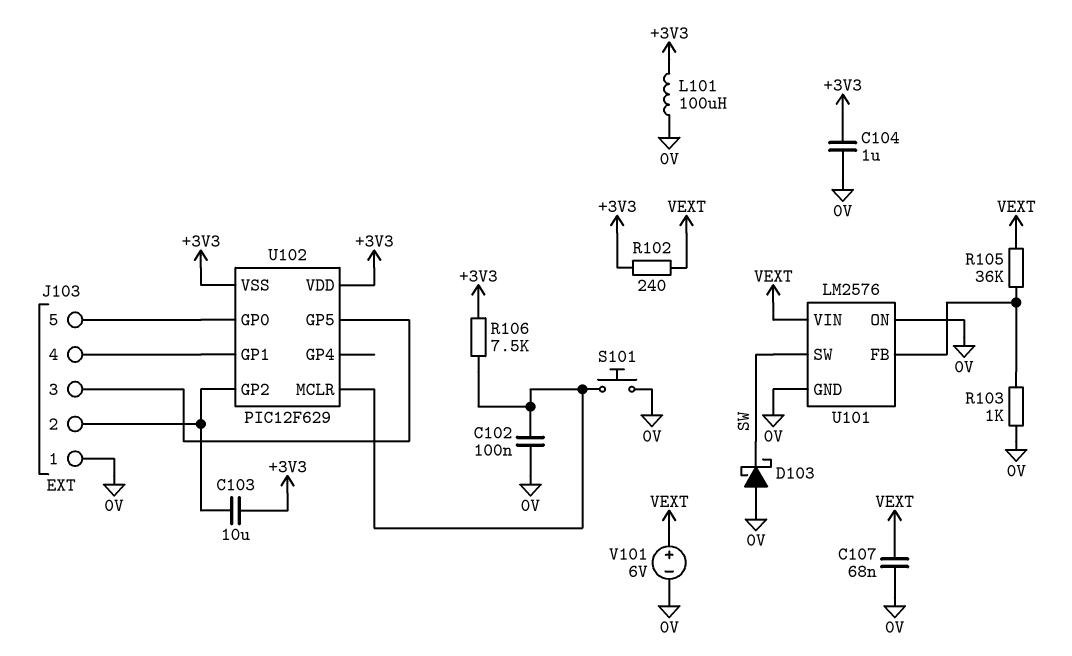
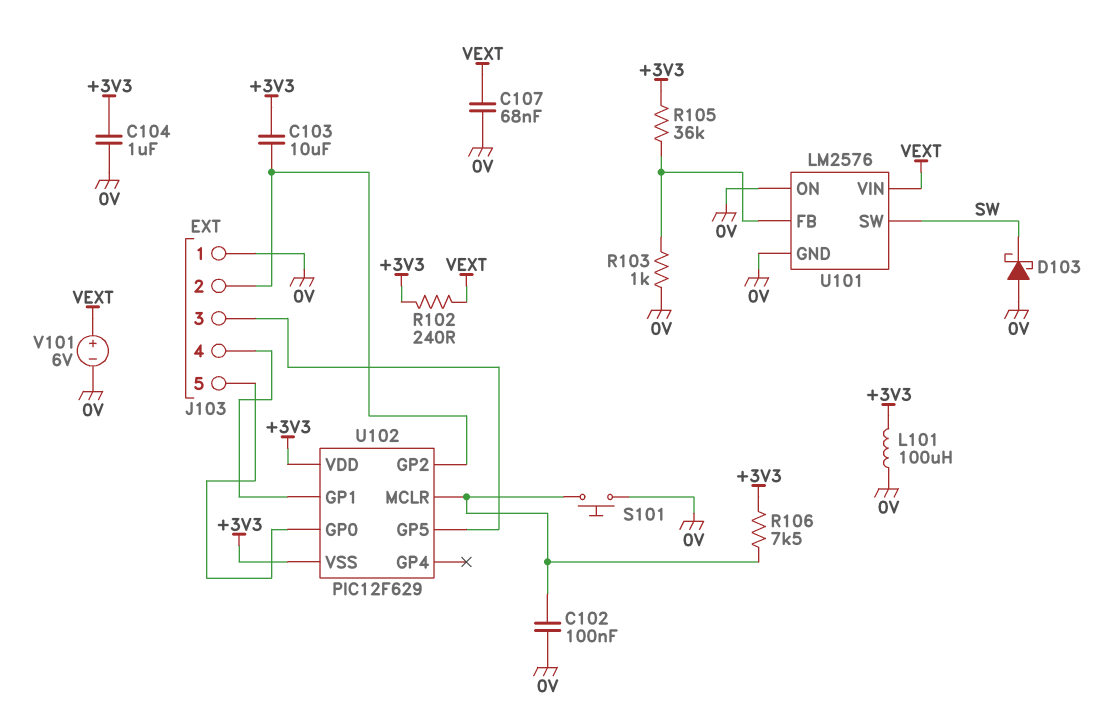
R105: 36k (U101/FB, VEXT) -> 36k (+3V3, U101/FB)

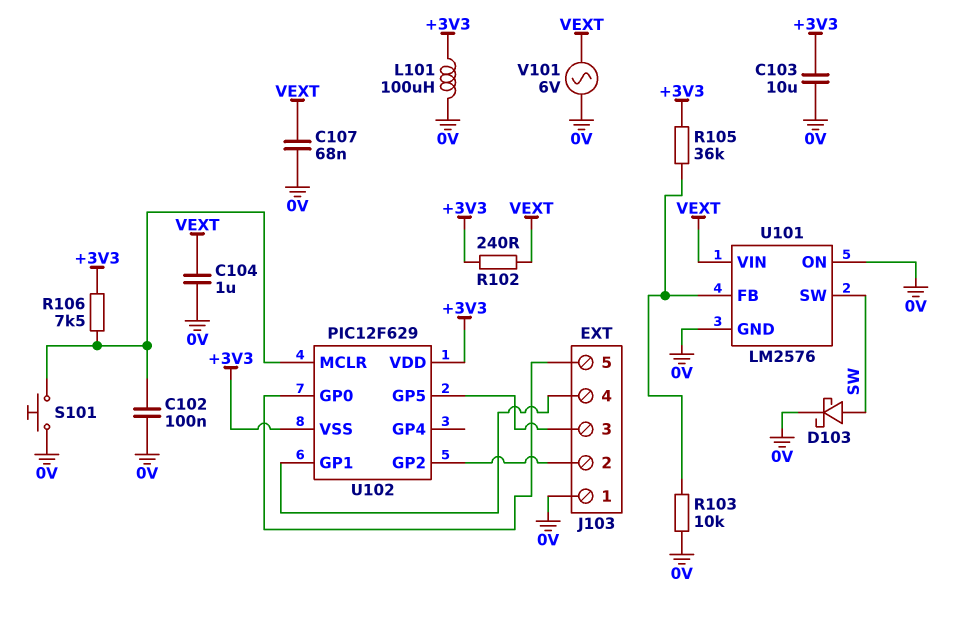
C103: 10uF (+3V3, J103/2) -> 10uF (+3V3, 0V)
C104: 1uF (+3V3, 0V) -> 1uF (0V, VEXT)
D103: schottky (A 0V, K SW) -> schottky (A SW, K 0V)
R103: 1k (0V, U101/FB) -> 10k (0V, U101/FB)
V101: 6V (plus VEXT, minus 0V) -> AC 6V (0V, VEXT)

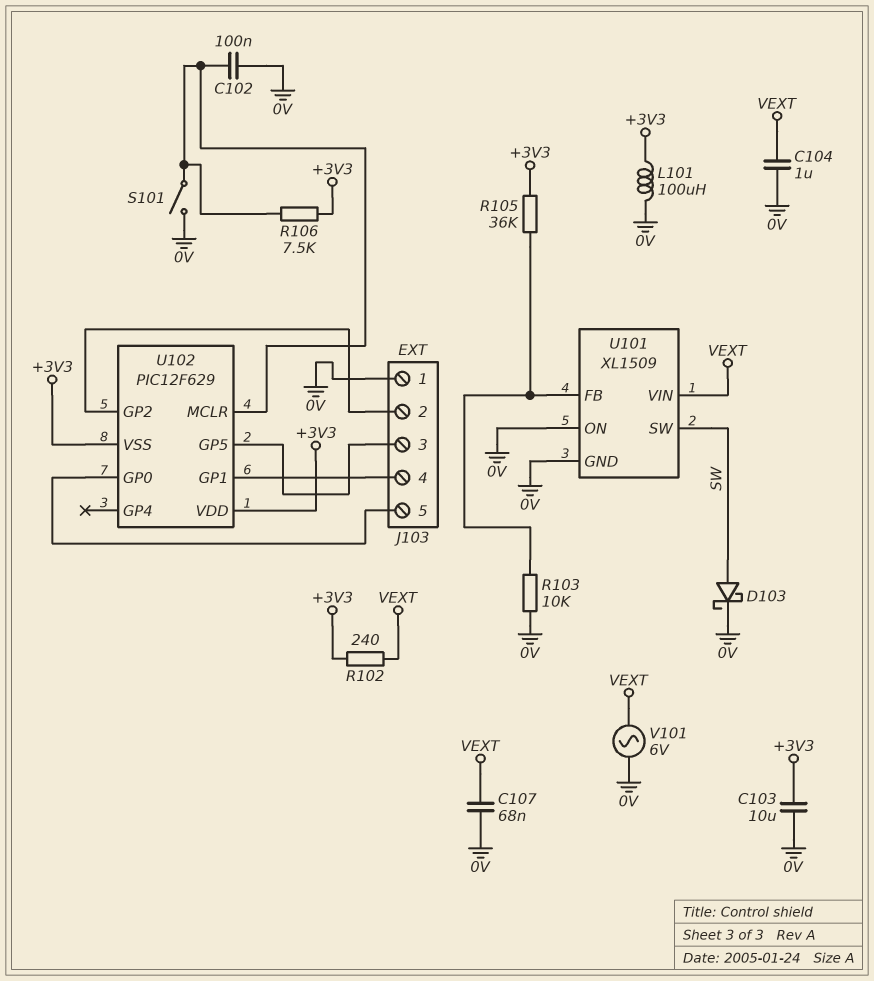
S101: button (0V, U102/MCLR) -> switch (0V, U102/MCLR)
U101: LM2576 -> XL1509

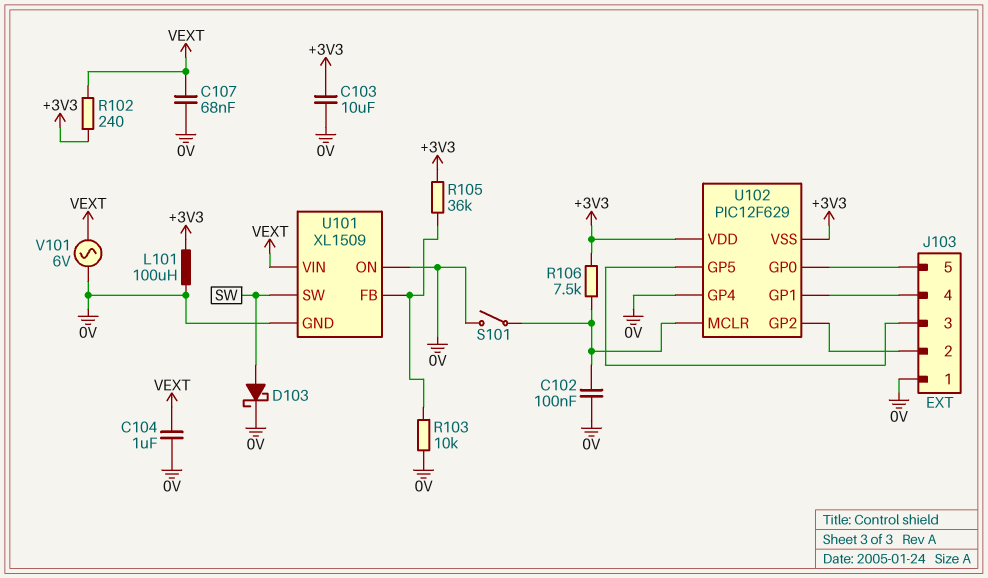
U102 pin GP4: none -> 0V

